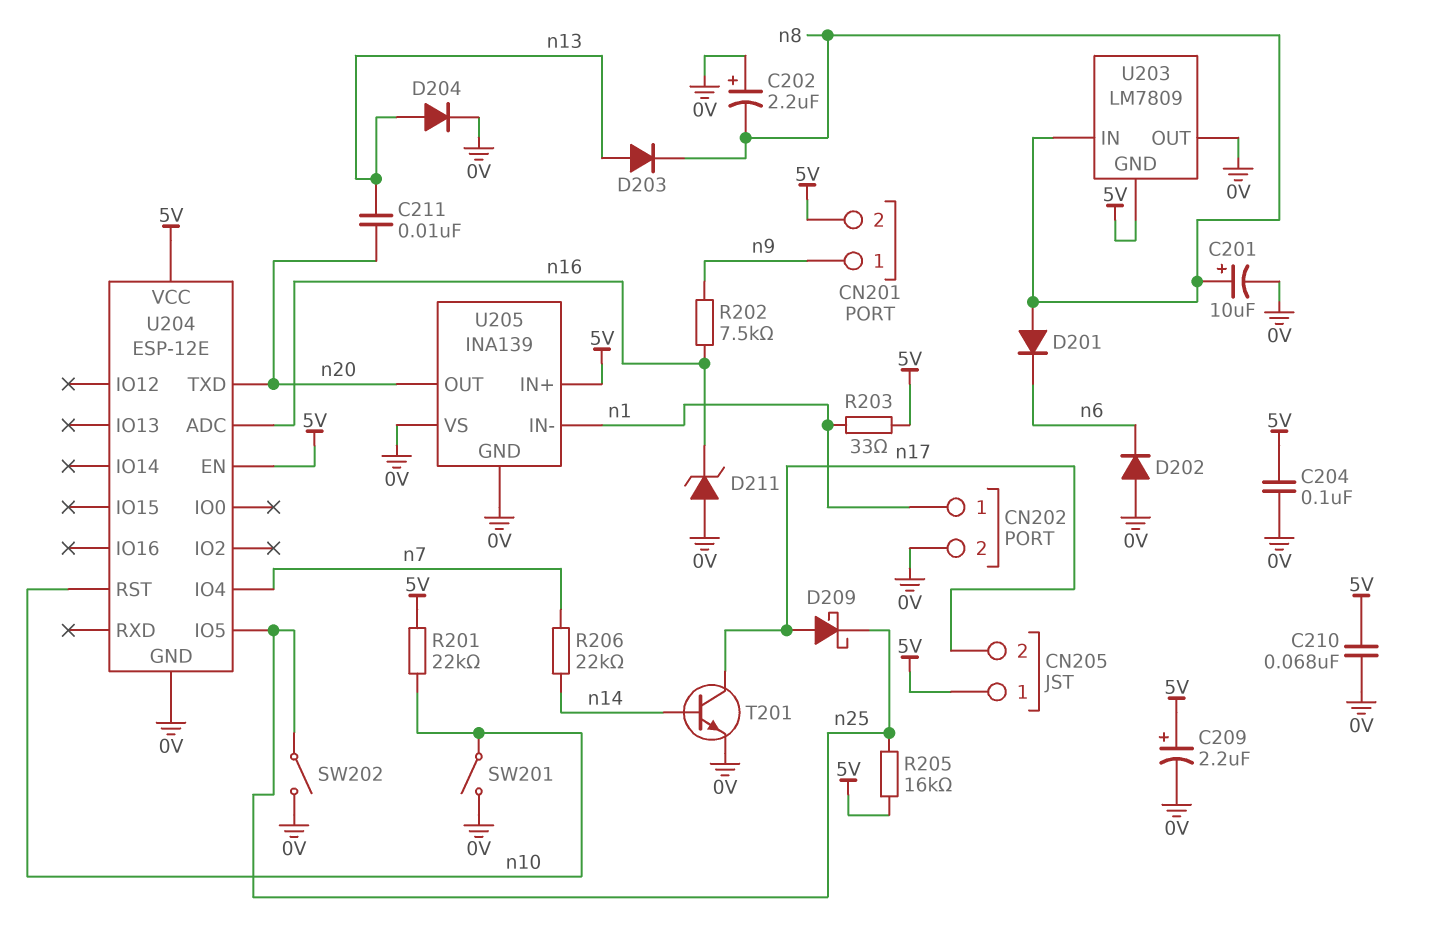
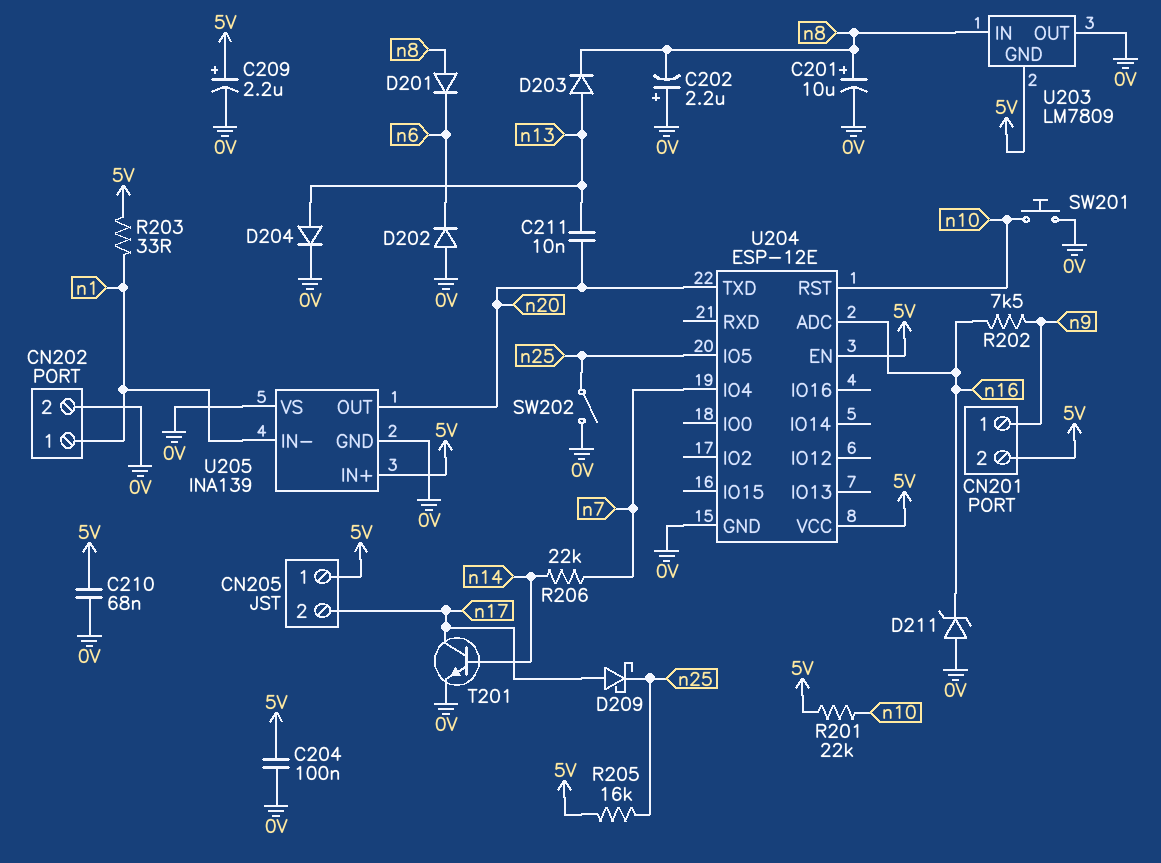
SW201: switch (0V, n10) -> button (0V, n10)

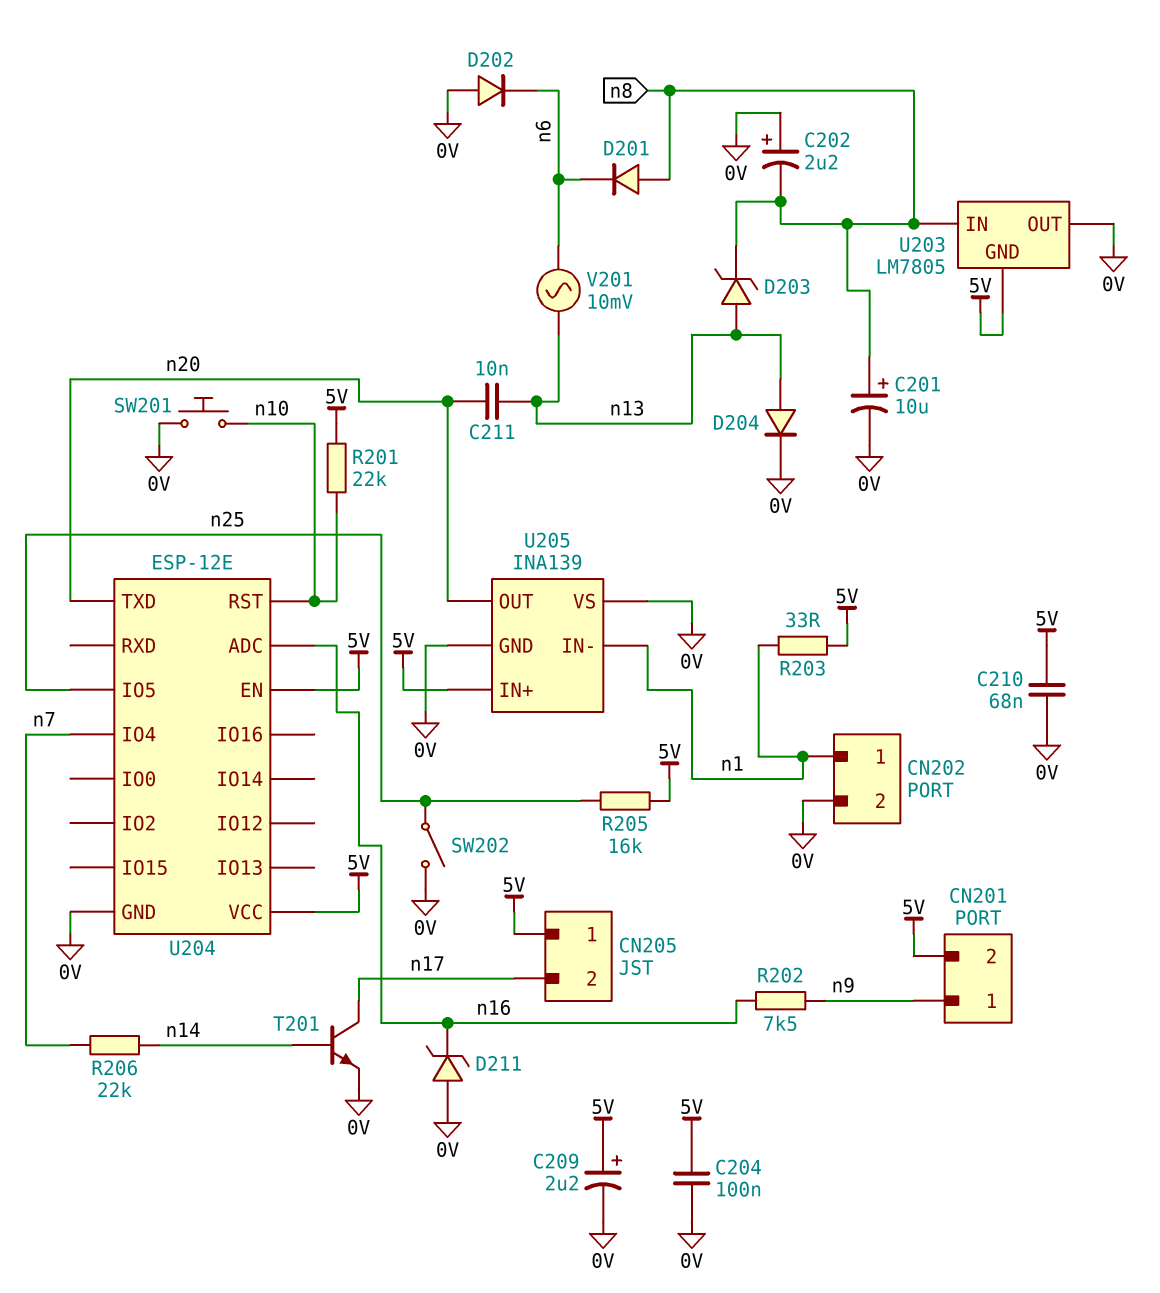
D203: diode (A n13, K n8) -> zener (A n13, K n8)
D209: schottky (A n17, K n25) -> none
U203: LM7809 -> LM7805
V201: none -> AC 10mV (n6, n13)

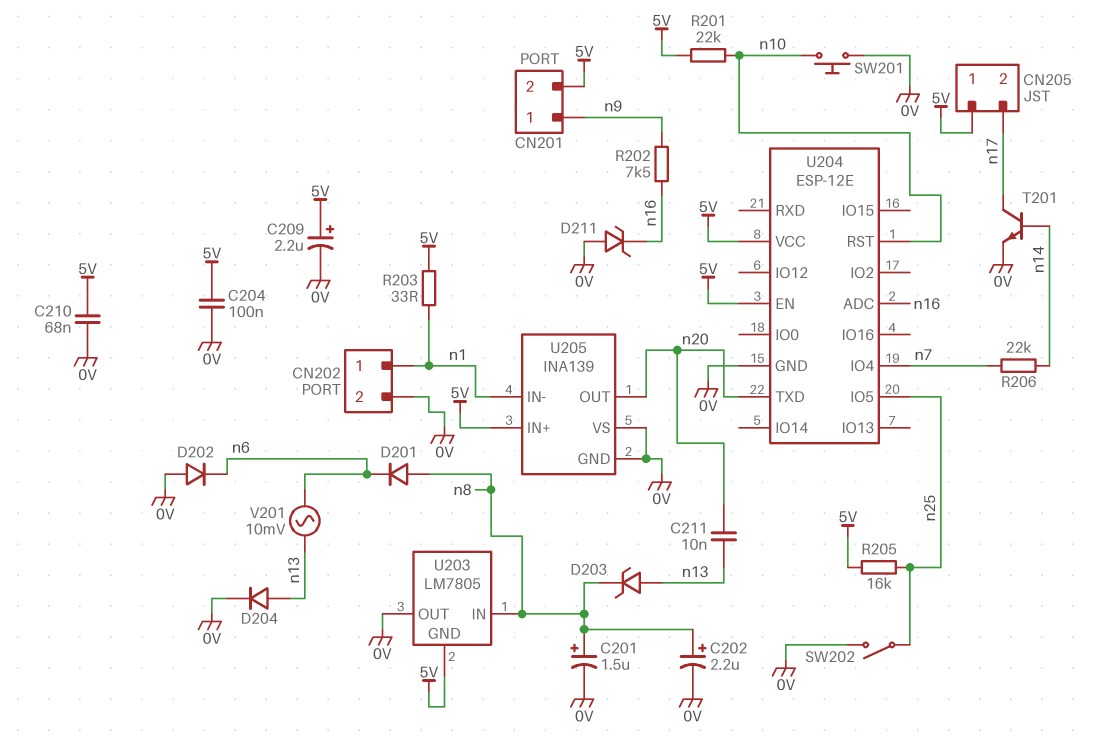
C201: 10uF (plus n8, minus 0V) -> 1.5uF (plus n8, minus 0V)
C202: 2.2uF (plus 0V, minus n8) -> 2.2uF (plus n8, minus 0V)

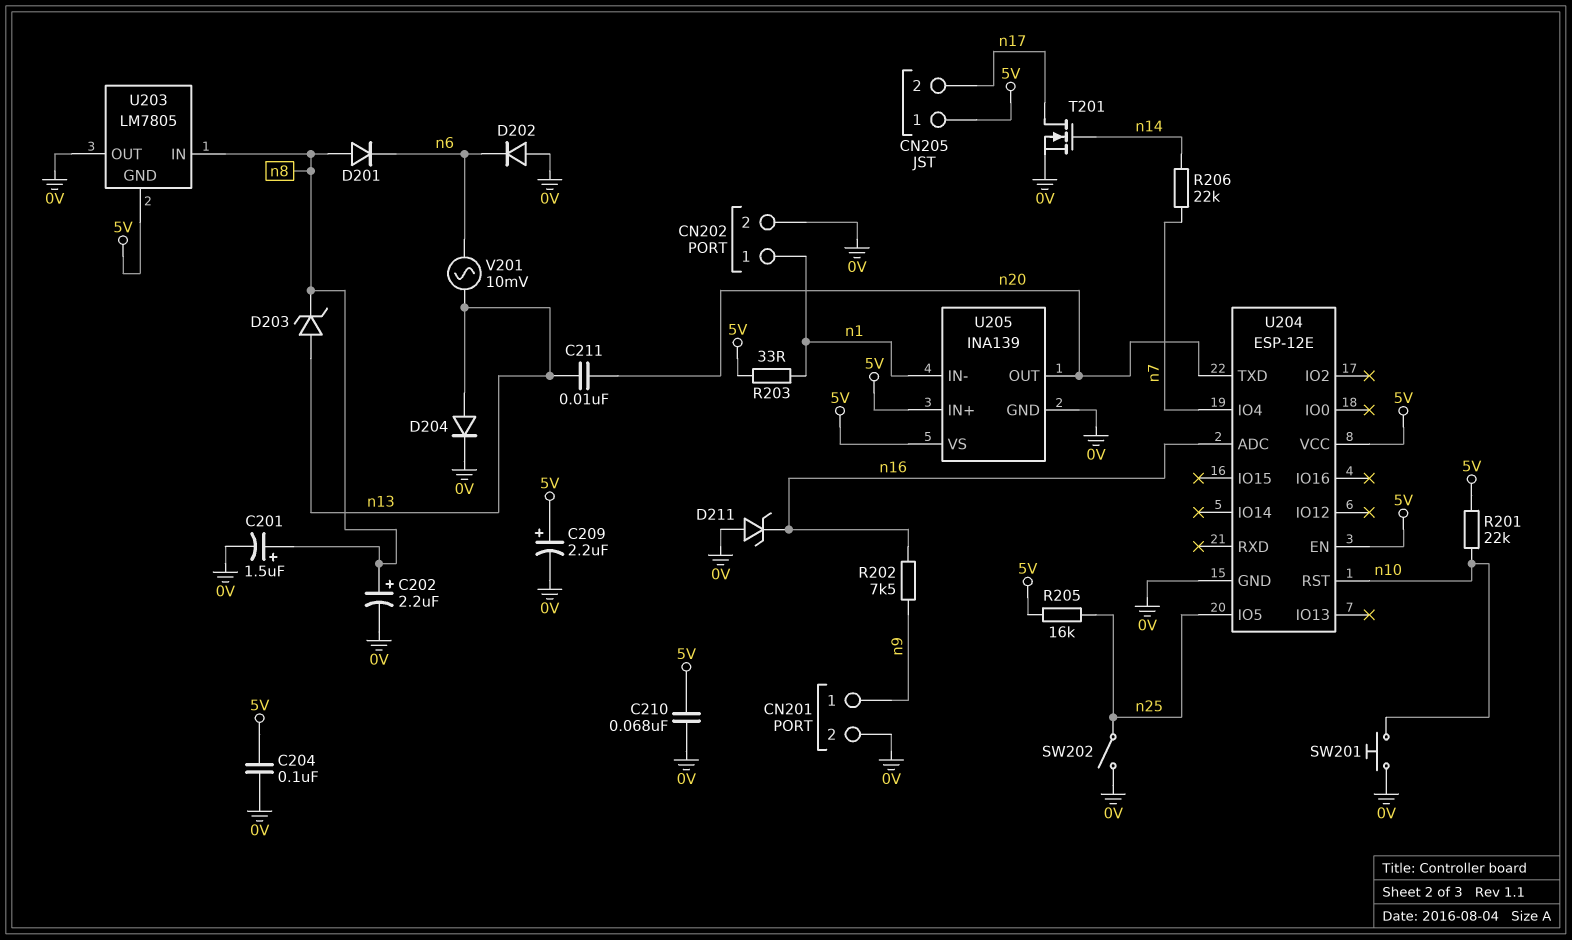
CN201 pin 2: 5V -> 0V
T201: NPN (B n14, C n17, E 0V) -> NMOS (G n14, D n17, S 0V)
U205 pin VS: 0V -> 5V

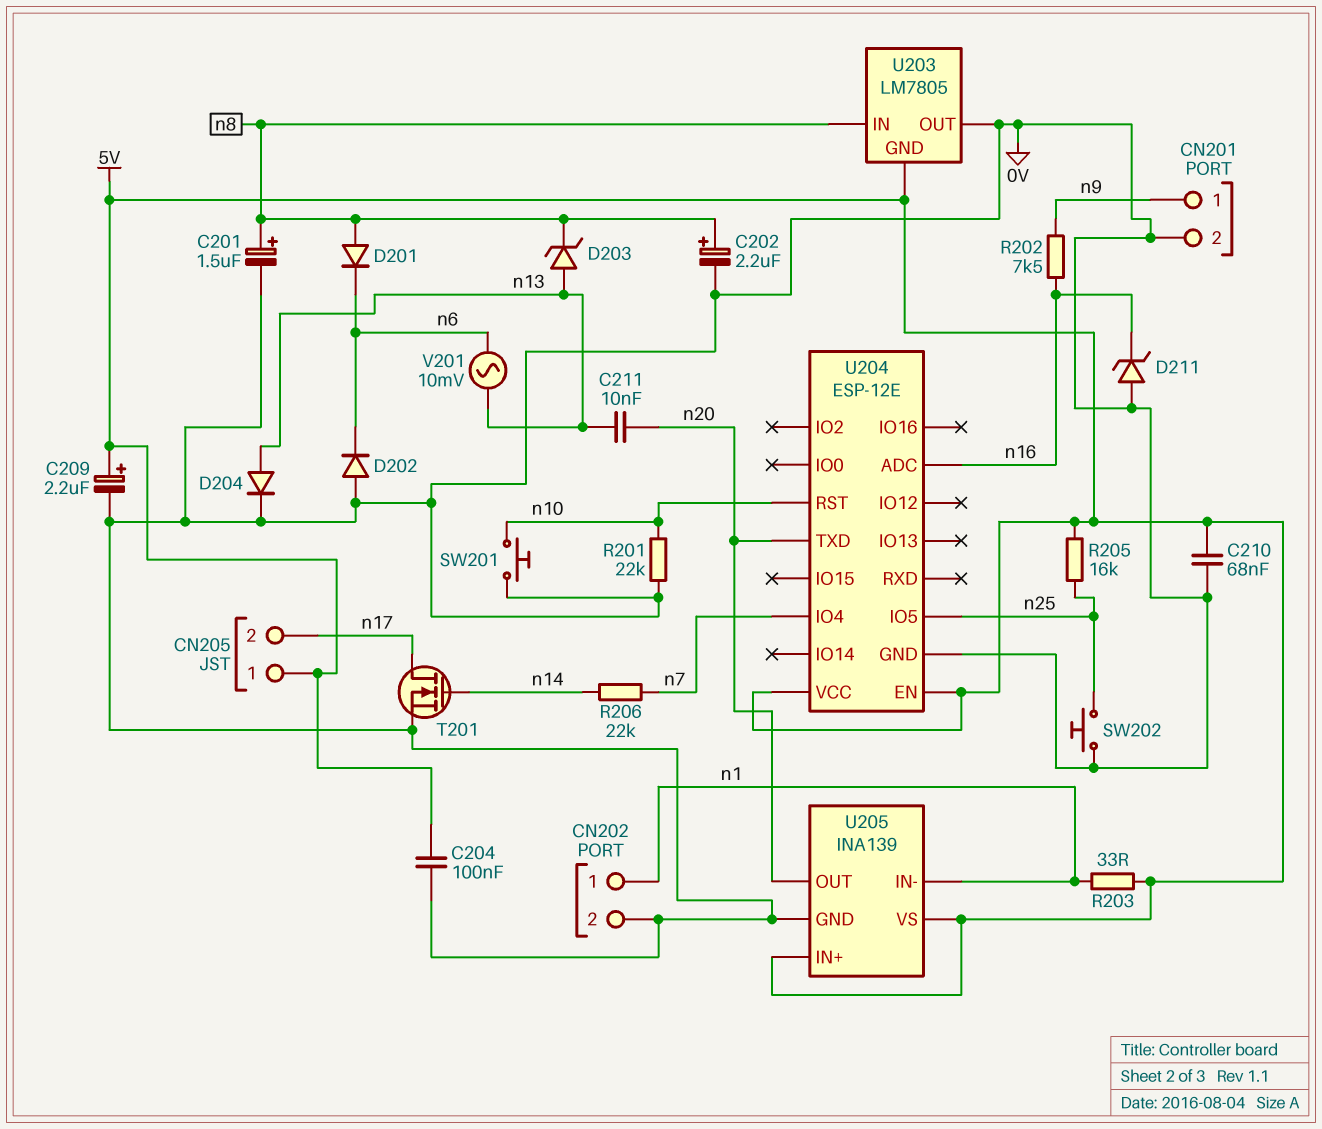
R201: 22k (5V, n10) -> 22k (0V, n10)
SW202: switch (0V, n25) -> button (0V, n25)

